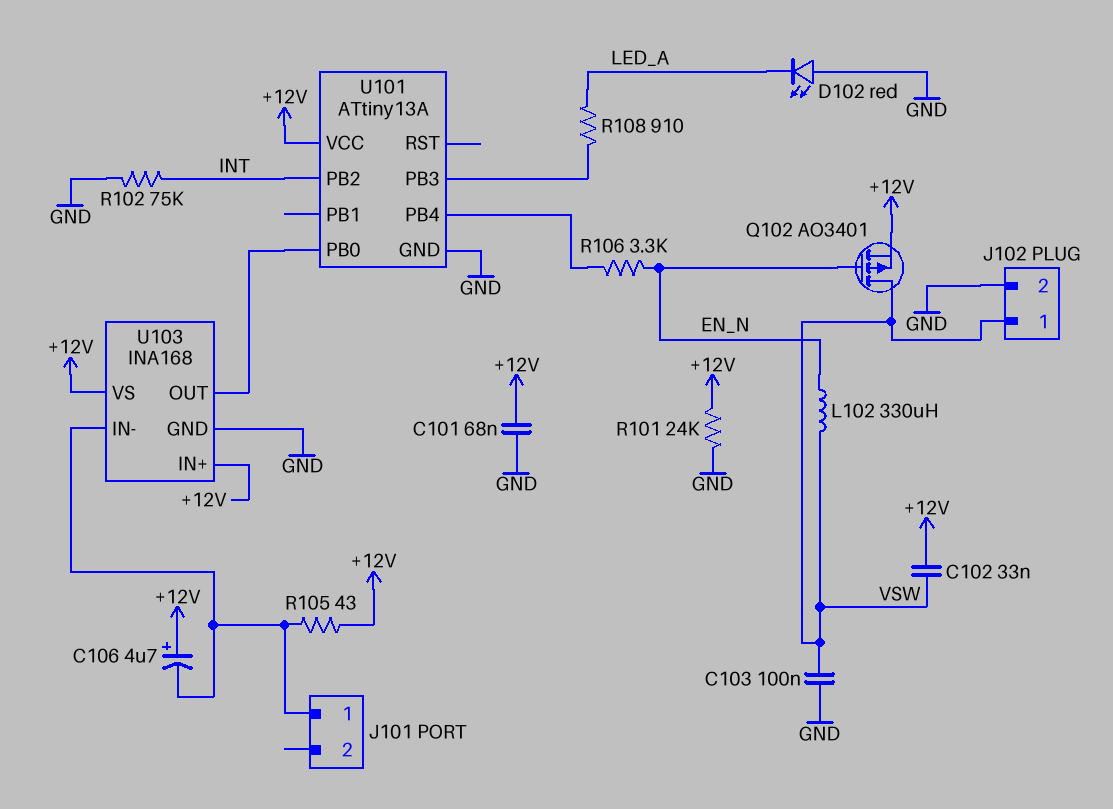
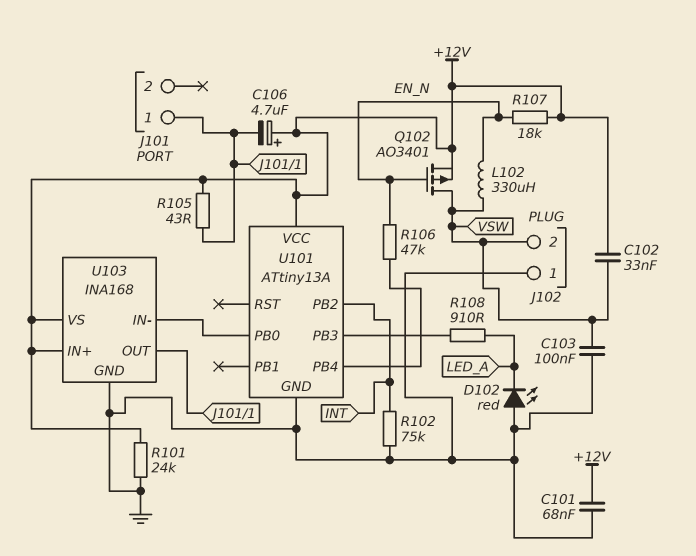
J102 pin 1: VSW -> GND
J102 pin 2: GND -> VSW
R106: 3.3k (EN_N, U101/PB4) -> 47k (EN_N, U101/PB4)
R107: none -> 18k (+12V, EN_N)
U103 pin IN-: J101/1 -> U101/PB0
U103 pin OUT: U101/PB0 -> J101/1

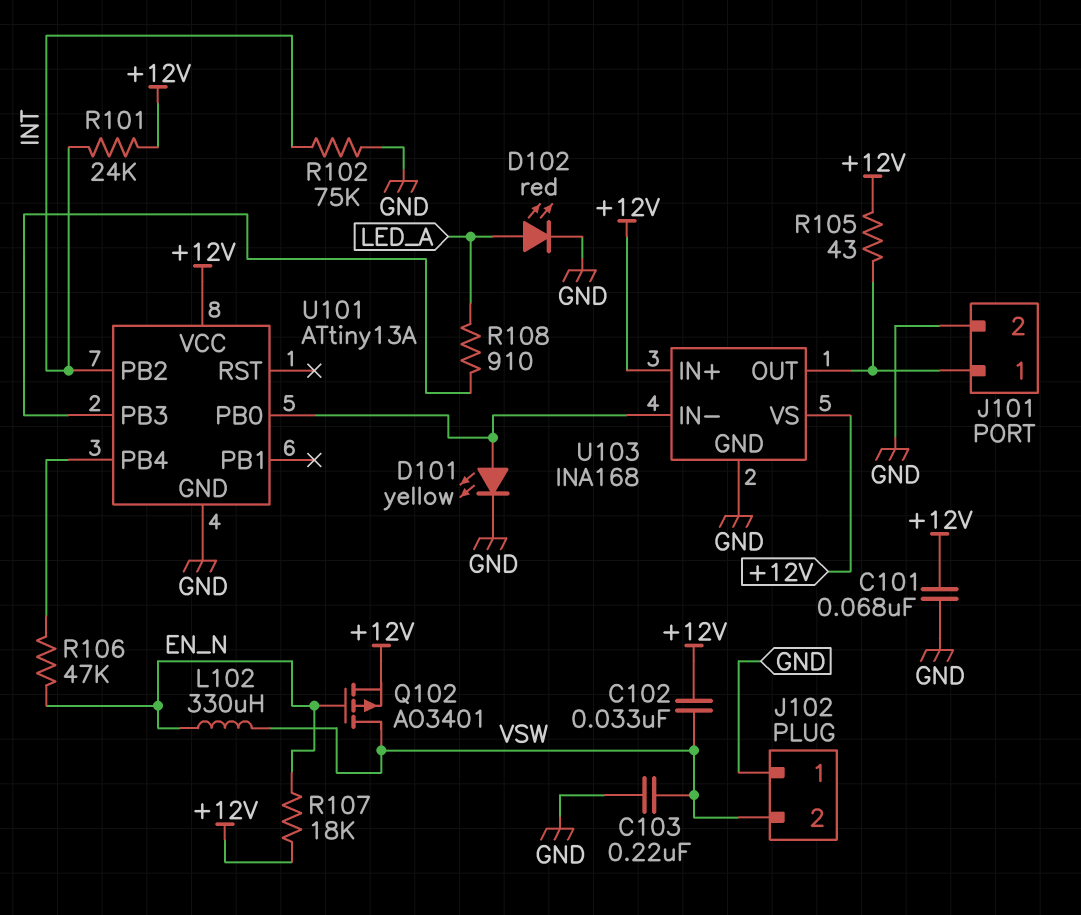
C103: 100nF (GND, VSW) -> 220nF (GND, VSW)
C106: 4.7uF (plus +12V, minus J101/1) -> none
D101: none -> LED yellow (A U101/PB0, K GND)
D102: LED red (A GND, K LED_A) -> LED red (A LED_A, K GND)
J101 pin 2: none -> GND
R101: 24k (+12V, GND) -> 24k (+12V, INT)

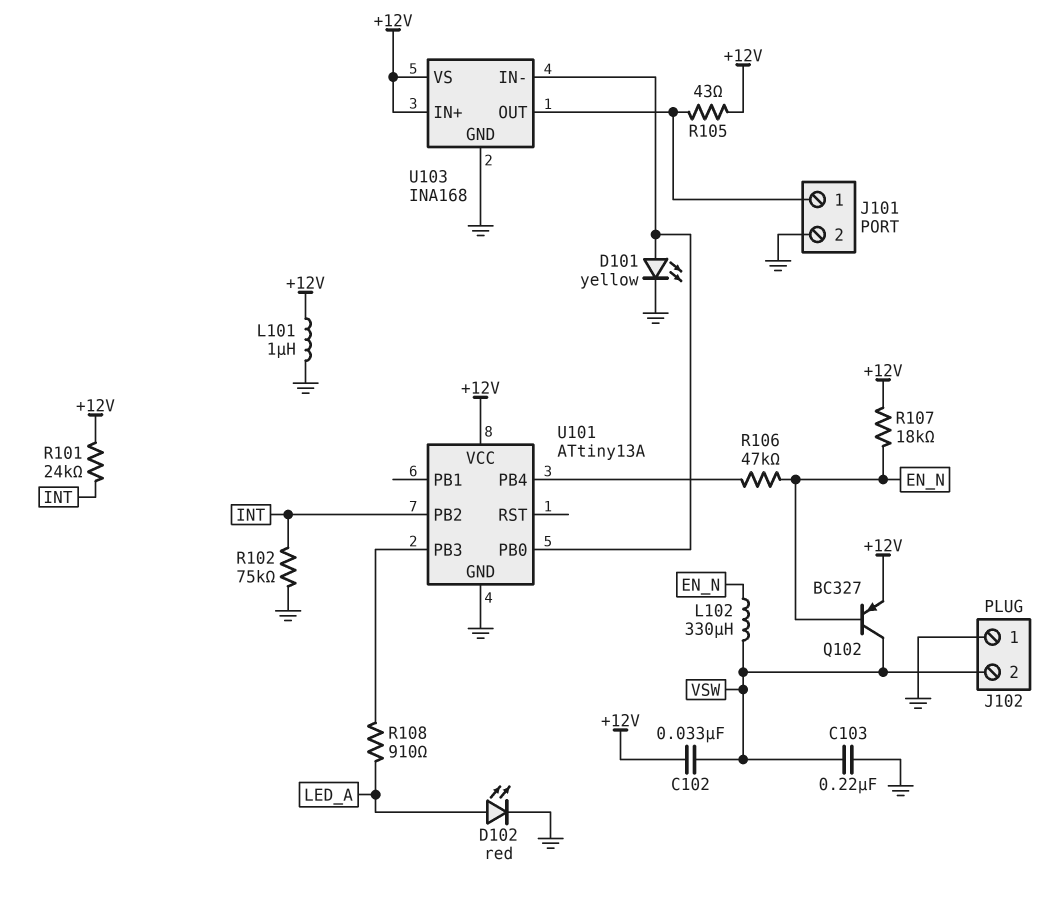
C101: 68nF (+12V, GND) -> none
L101: none -> 1uH (+12V, GND)
Q102: PMOS AO3401 (G EN_N, D VSW, S +12V) -> PNP BC327 (B EN_N, C VSW, E +12V)

